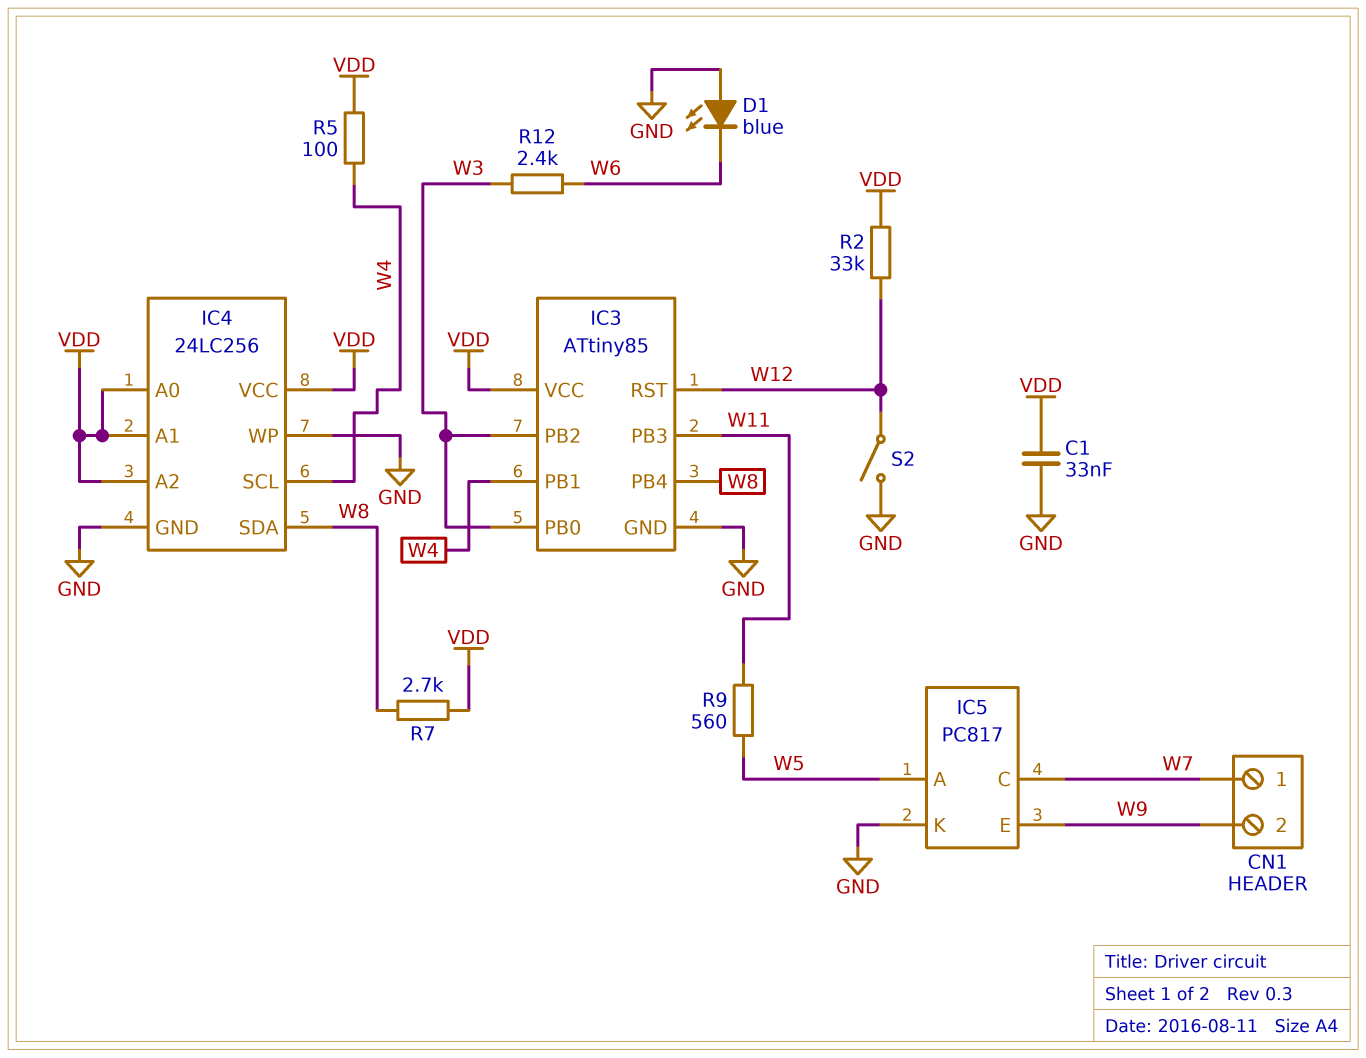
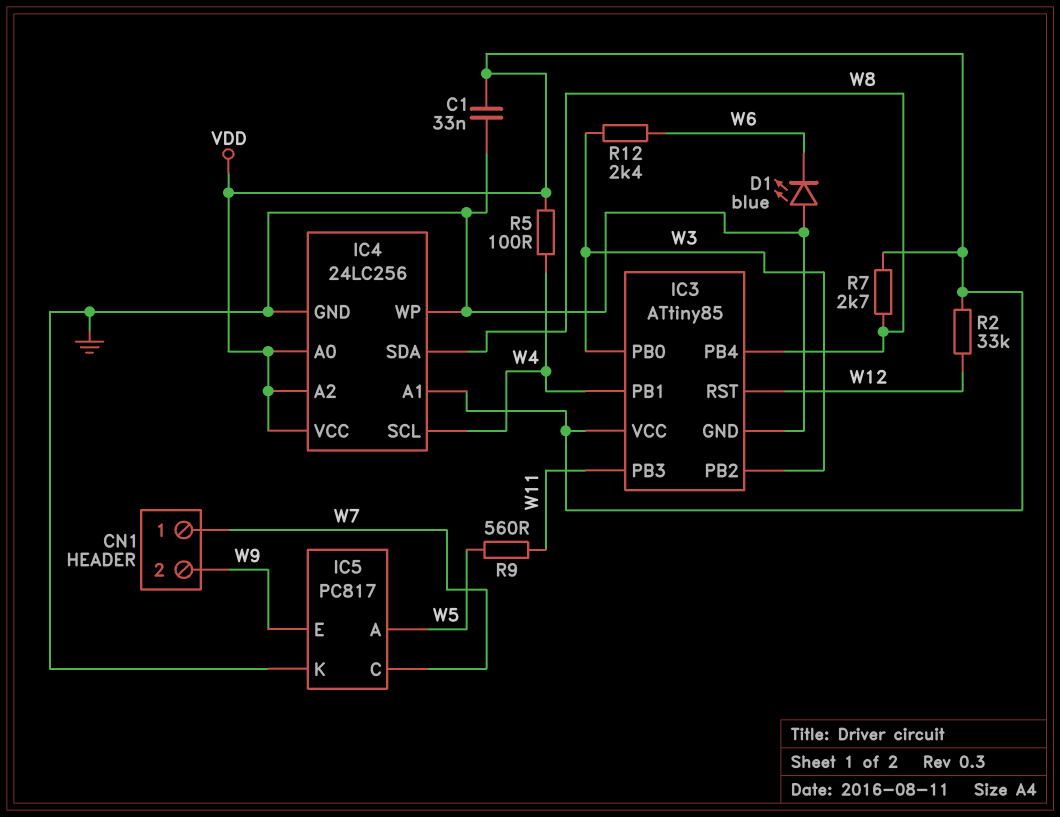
S2: switch (GND, W12) -> none

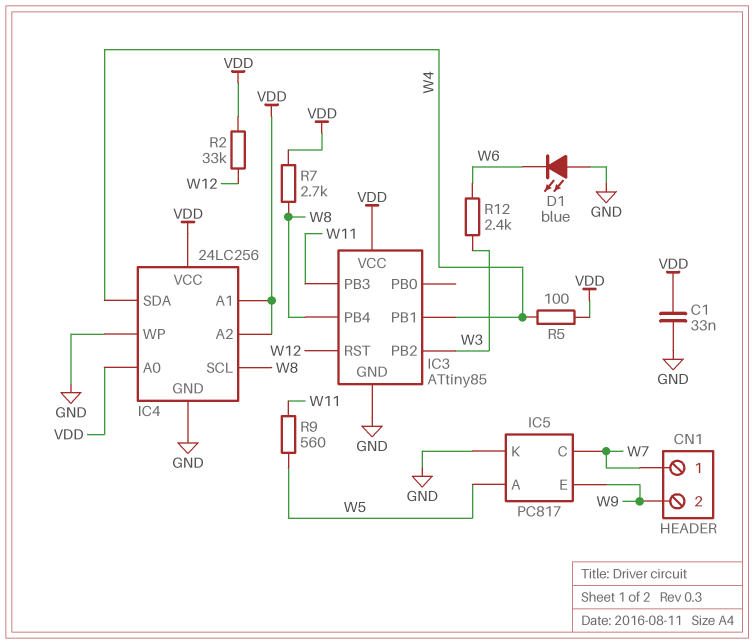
IC3 pin PB0: W3 -> none
IC4 pin SCL: W4 -> W8
IC4 pin SDA: W8 -> W4

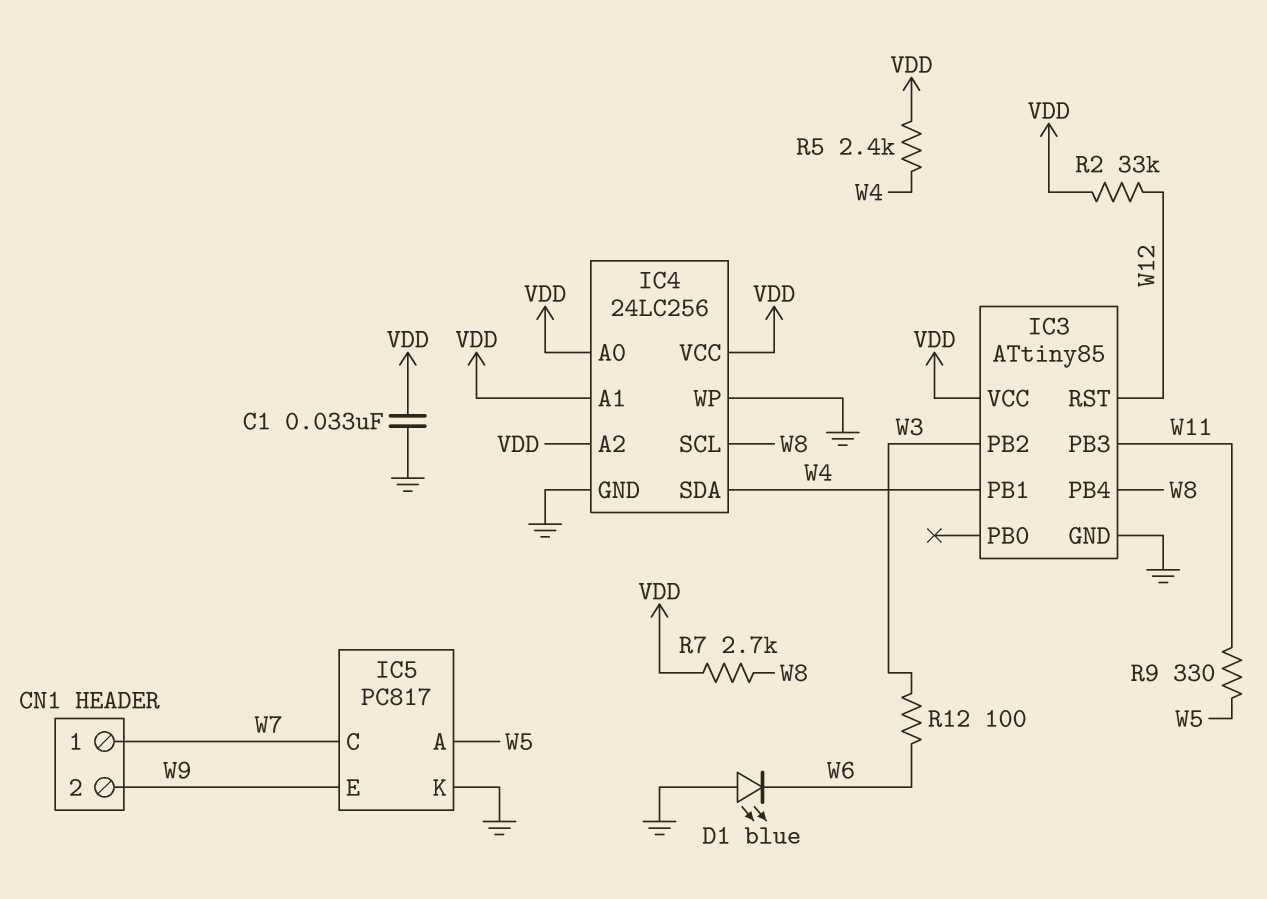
R5: 100 (VDD, W4) -> 2.4k (VDD, W4)
R9: 560 (W5, W11) -> 330 (W5, W11)
R12: 2.4k (W3, W6) -> 100 (W3, W6)

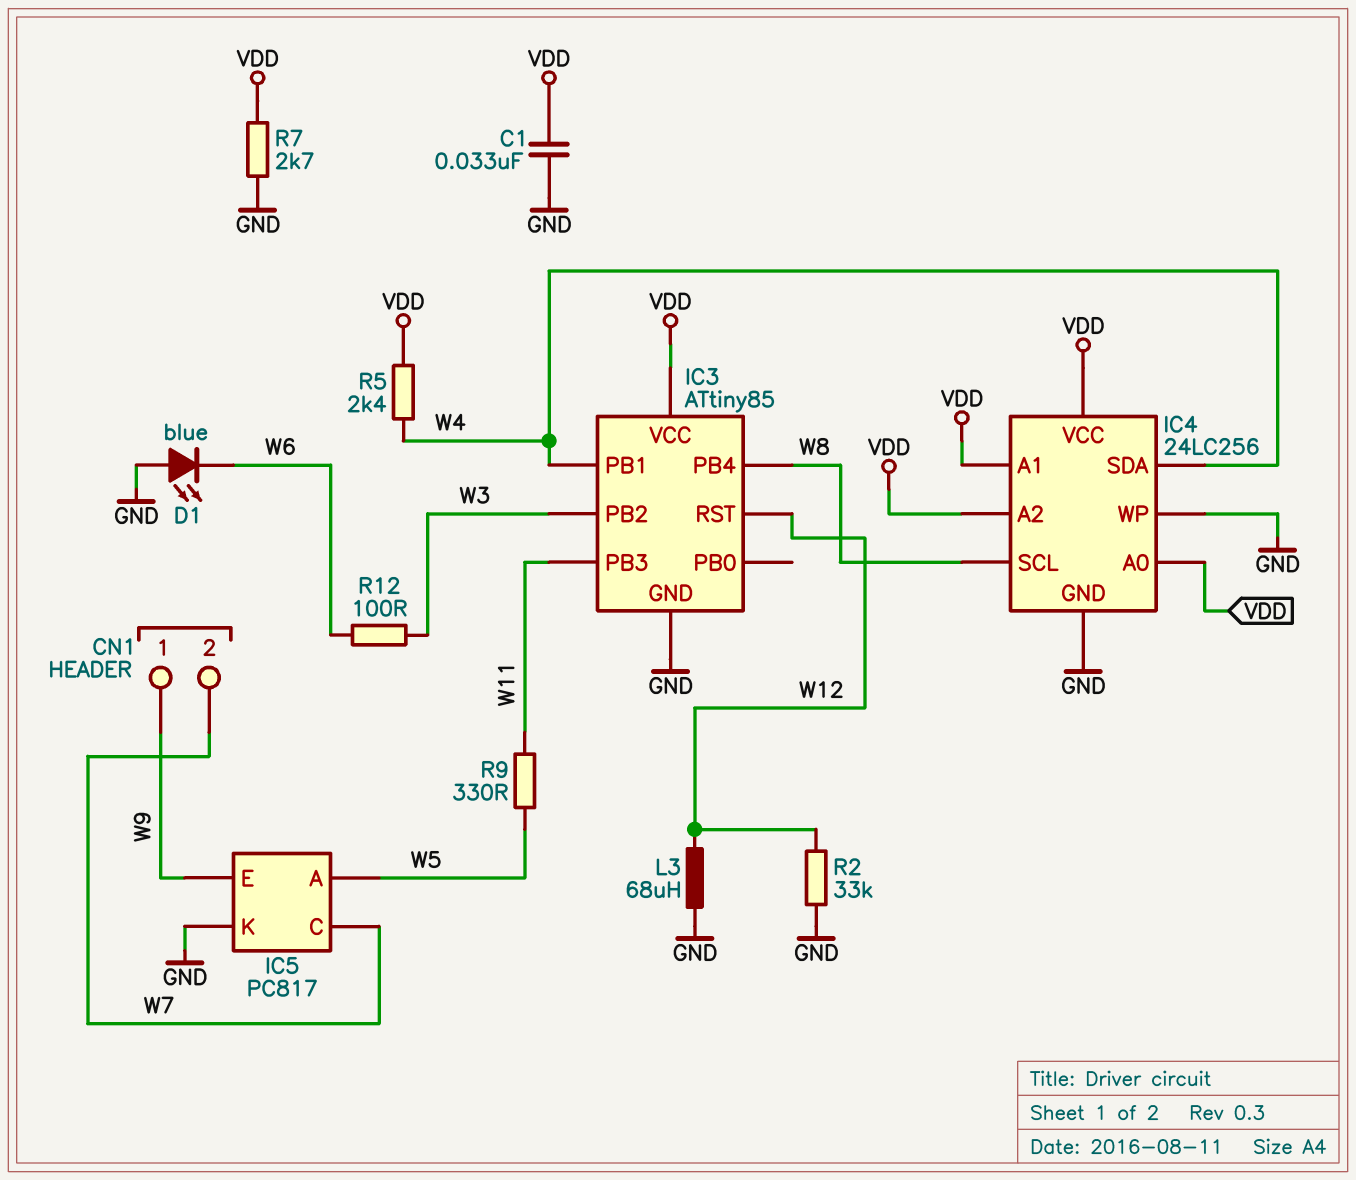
CN1 pin 1: W7 -> W9
CN1 pin 2: W9 -> W7
L3: none -> 68uH (GND, W12)
R2: 33k (VDD, W12) -> 33k (GND, W12)
R7: 2.7k (VDD, W8) -> 2.7k (GND, VDD)

